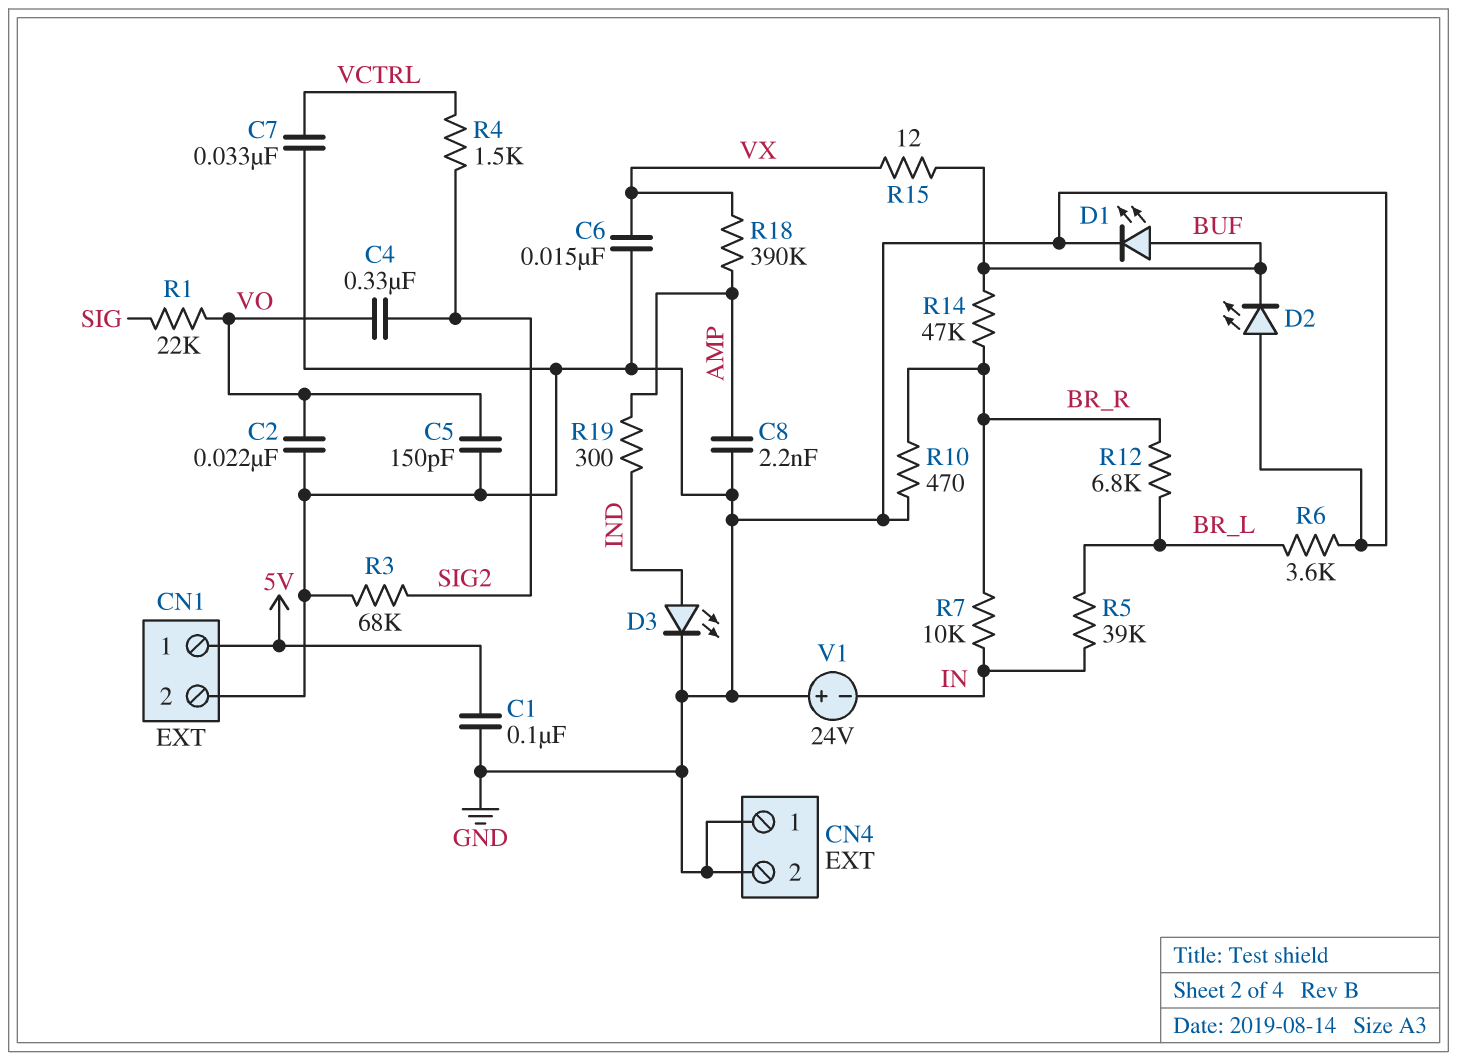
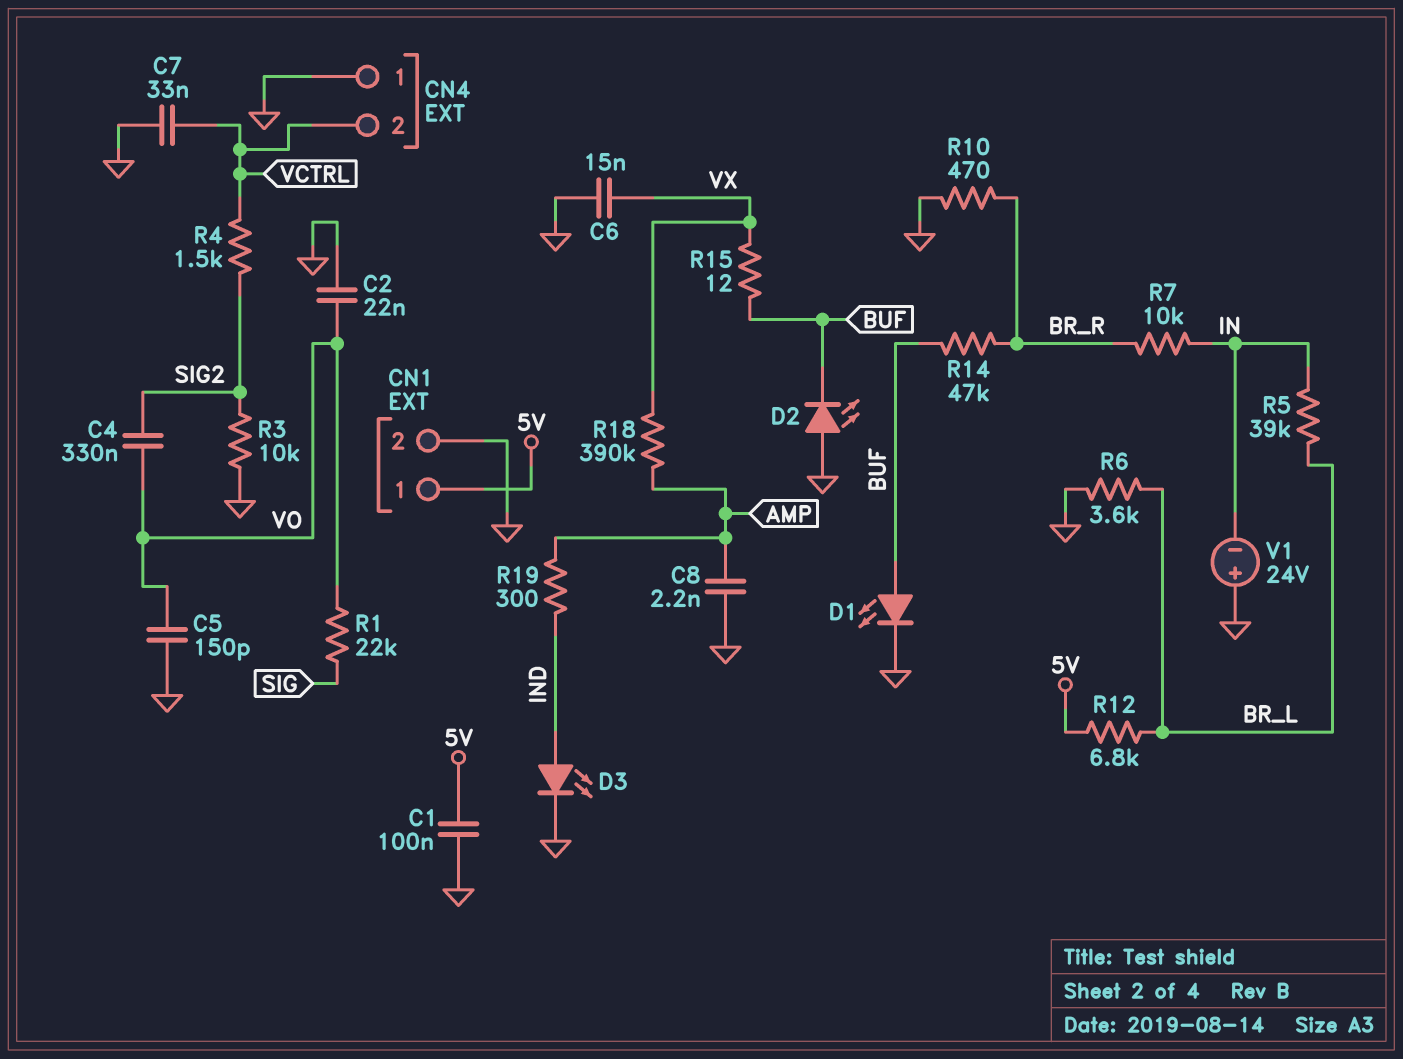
CN4 pin 2: GND -> VCTRL
R3: 68k (GND, SIG2) -> 10k (GND, SIG2)
R12: 6.8k (BR_L, BR_R) -> 6.8k (5V, BR_L)

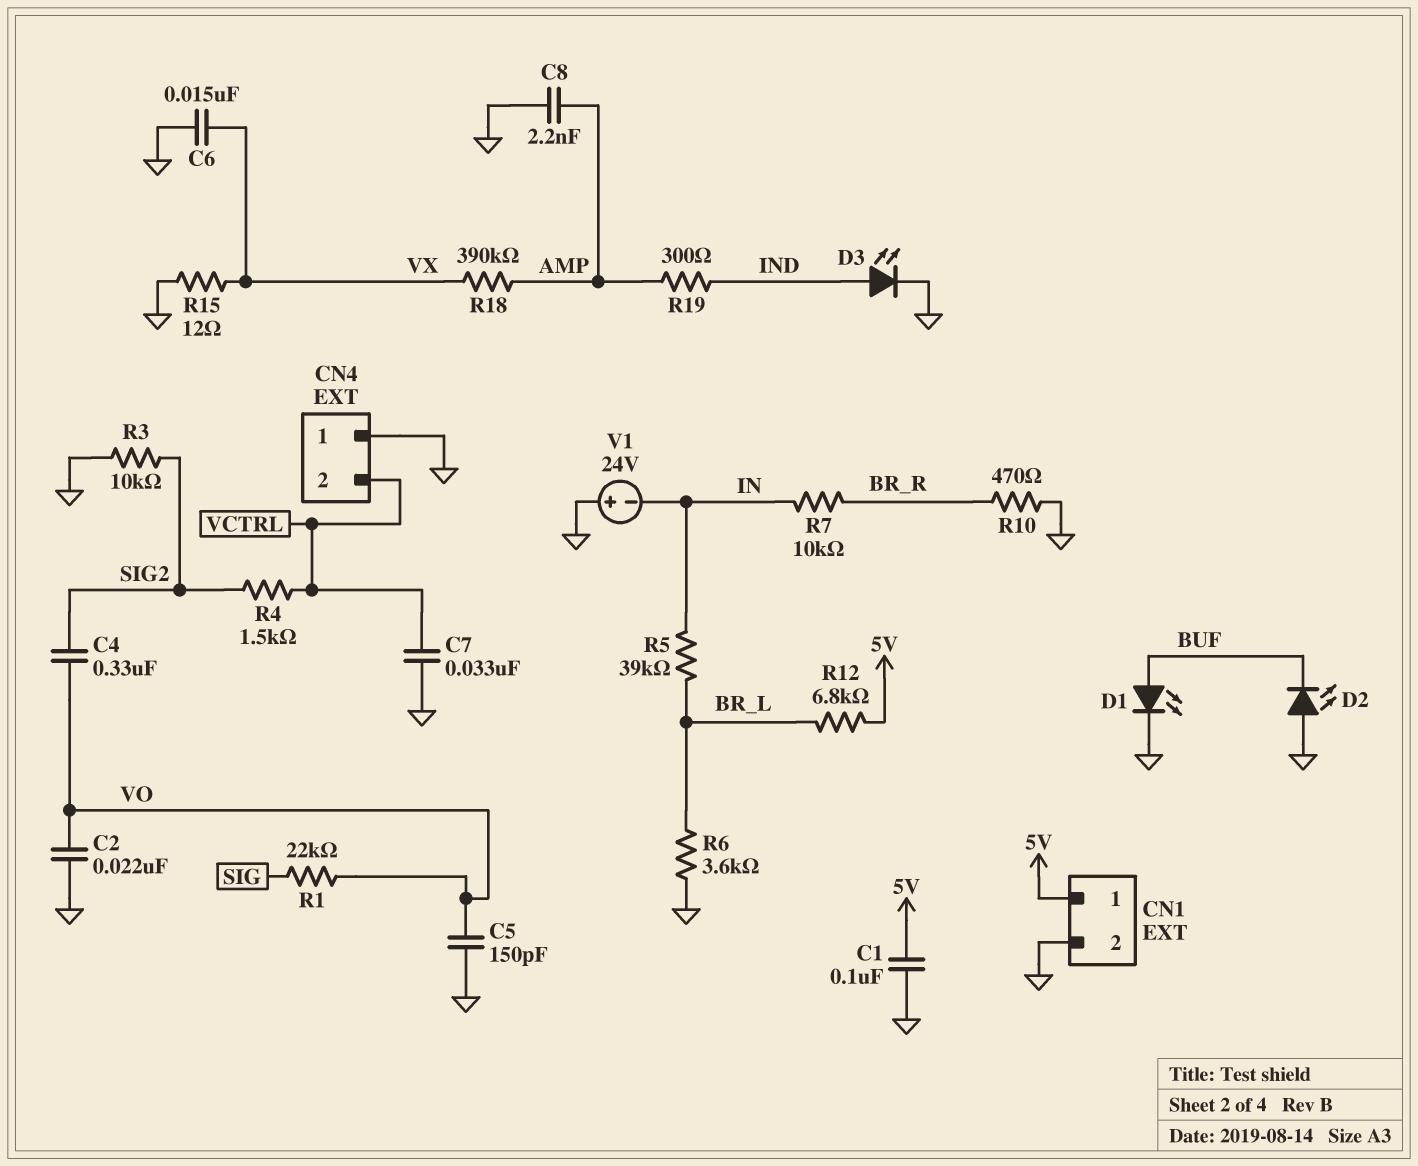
R14: 47k (BR_R, BUF) -> none
R15: 12 (BUF, VX) -> 12 (GND, VX)

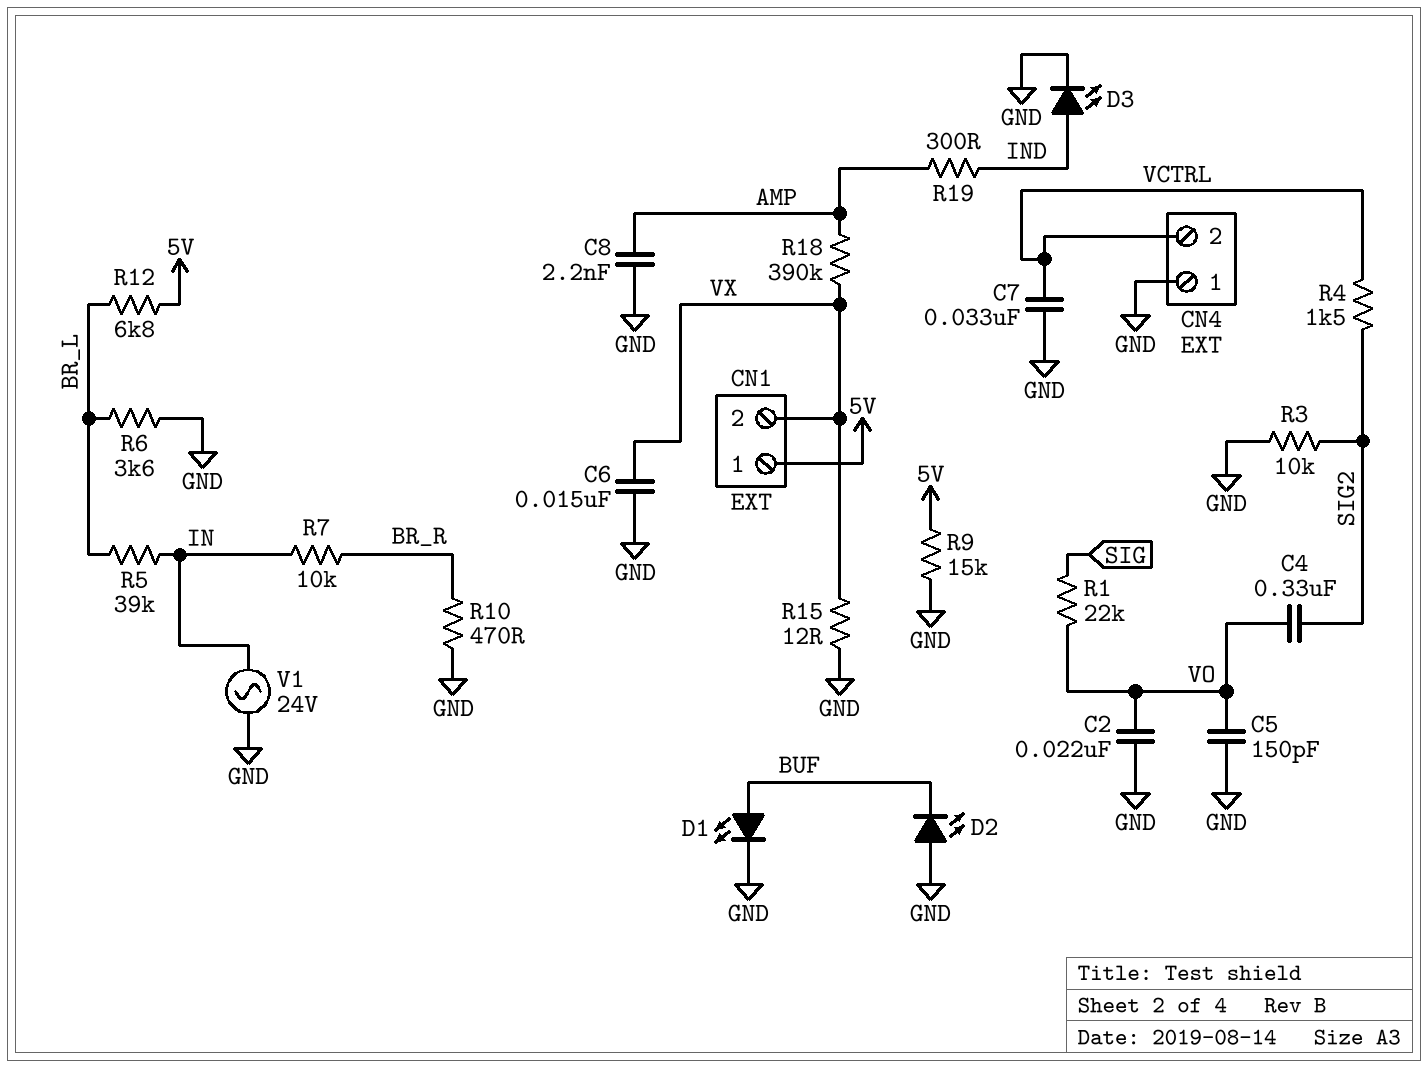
C1: 100nF (5V, GND) -> none
CN1 pin 2: GND -> VX
R9: none -> 15k (5V, GND)
V1: 24V (plus GND, minus IN) -> AC 24V (GND, IN)

